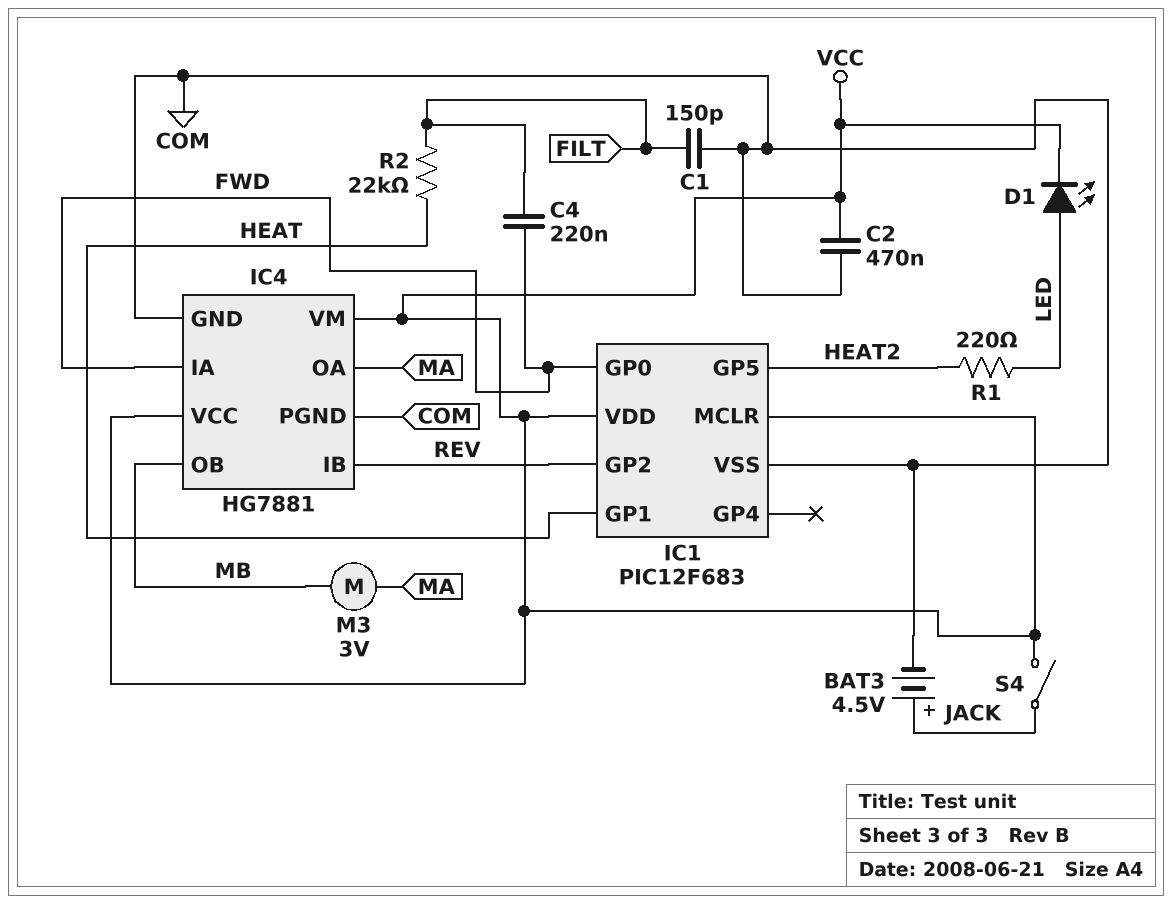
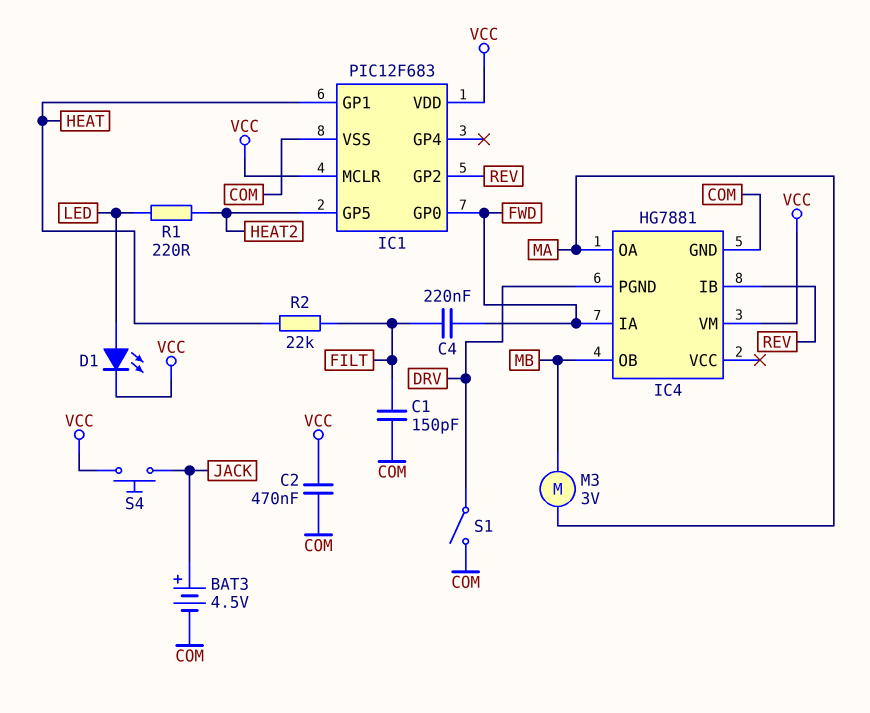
IC4 pin PGND: COM -> DRV
IC4 pin VCC: VCC -> none
S1: none -> switch (COM, DRV)
S4: switch (JACK, VCC) -> button (JACK, VCC)

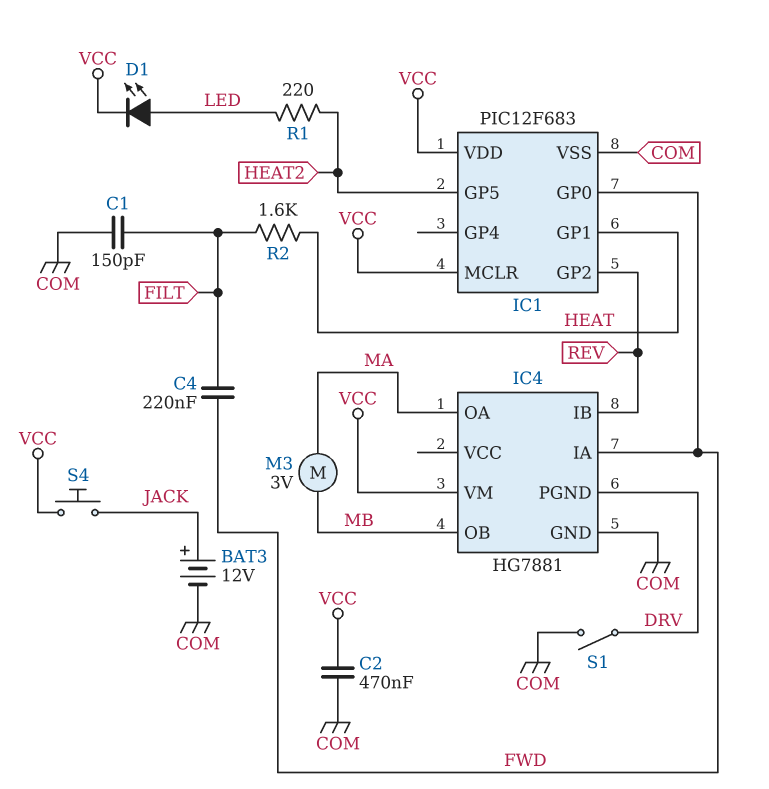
BAT3: 4.5V (plus JACK, minus COM) -> 12V (plus JACK, minus COM)
R2: 22k (FILT, HEAT) -> 1.6k (FILT, HEAT)

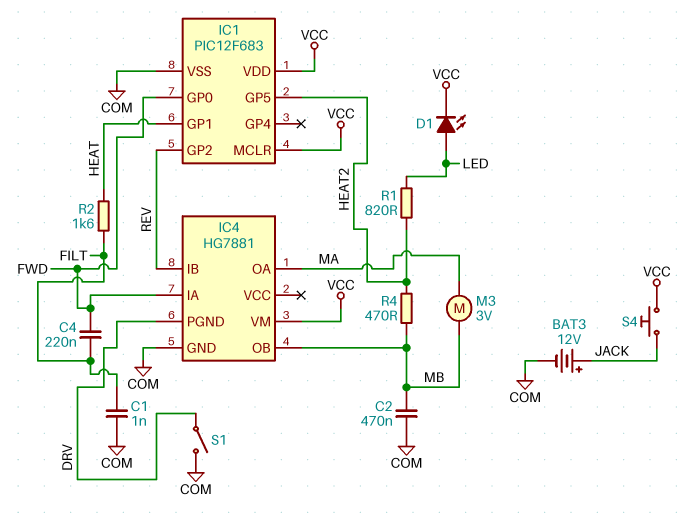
C1: 150pF (COM, FILT) -> 1nF (COM, FILT)
C2: 470nF (COM, VCC) -> 470nF (COM, MB)
R1: 220 (HEAT2, LED) -> 820 (HEAT2, LED)
R4: none -> 470 (HEAT2, MB)

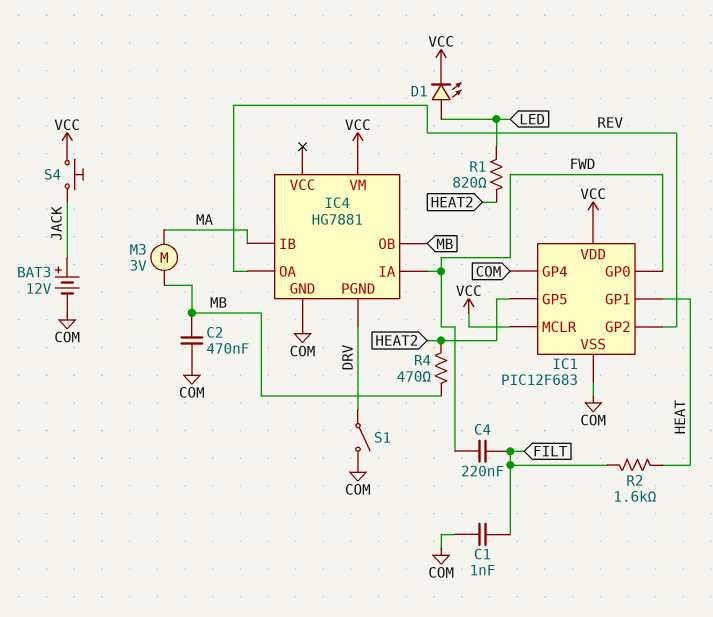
IC1 pin GP4: none -> COM
IC4 pin IB: REV -> MA
IC4 pin OA: MA -> REV

